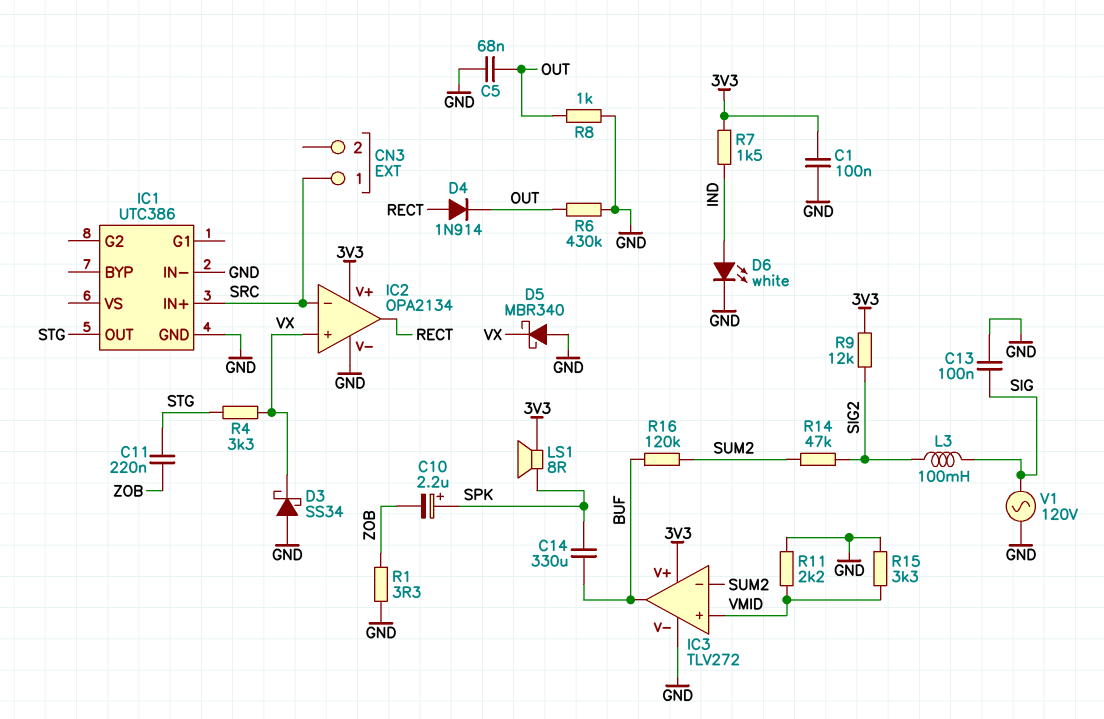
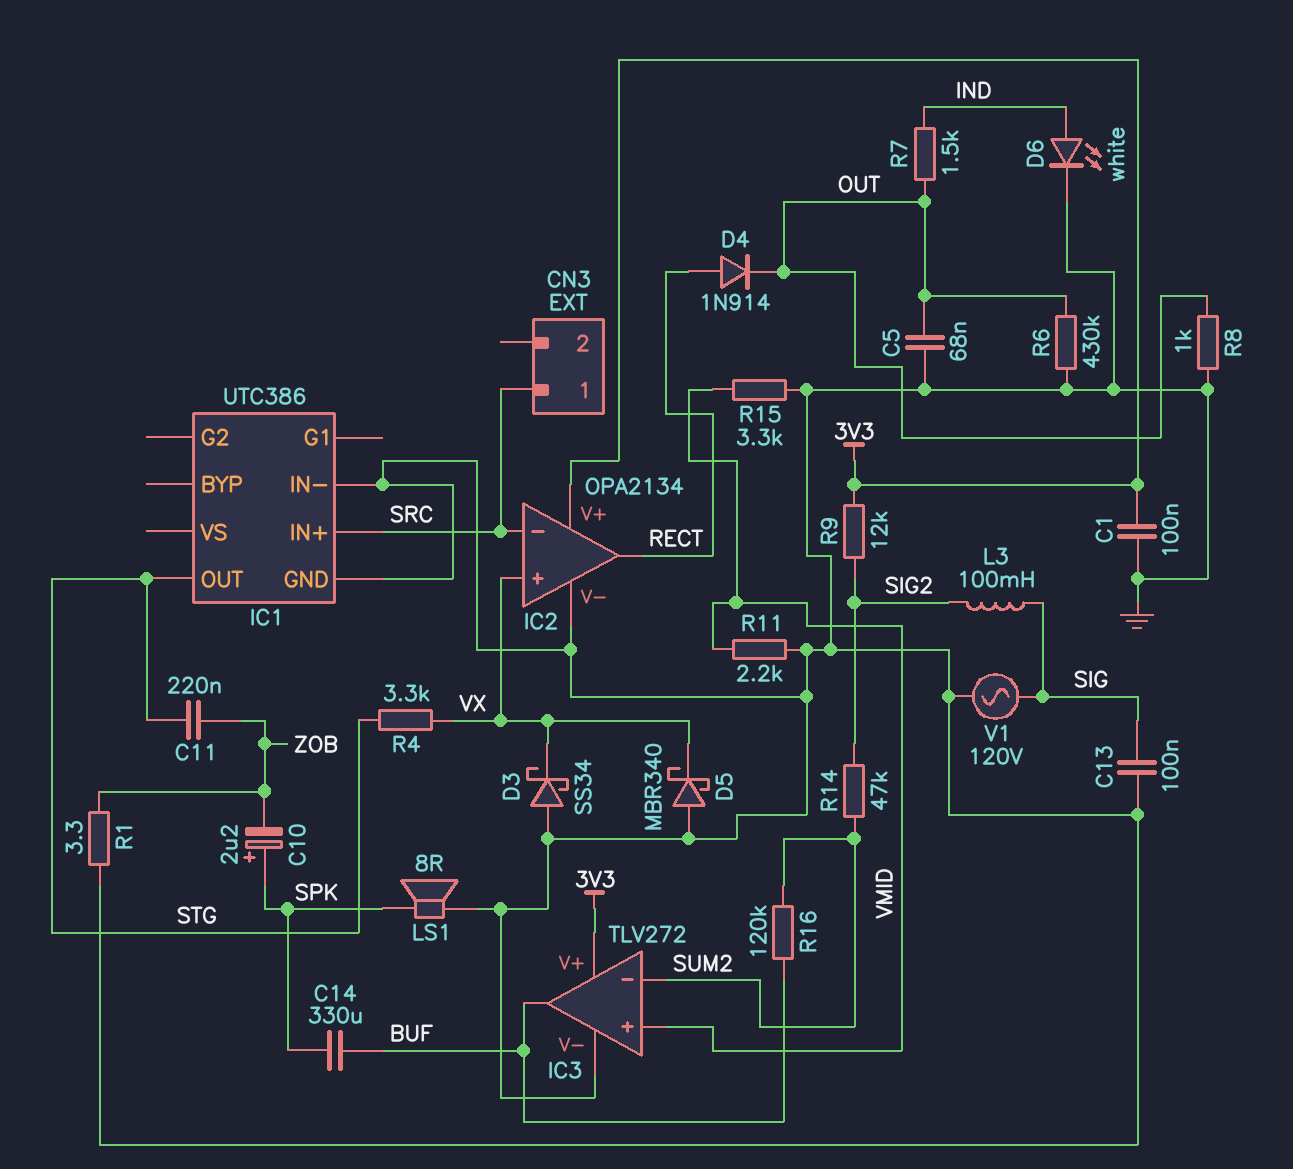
LS1: speaker 8R (3V3, SPK) -> speaker 8R (GND, SPK)
R7: 1.5k (3V3, IND) -> 1.5k (IND, OUT)

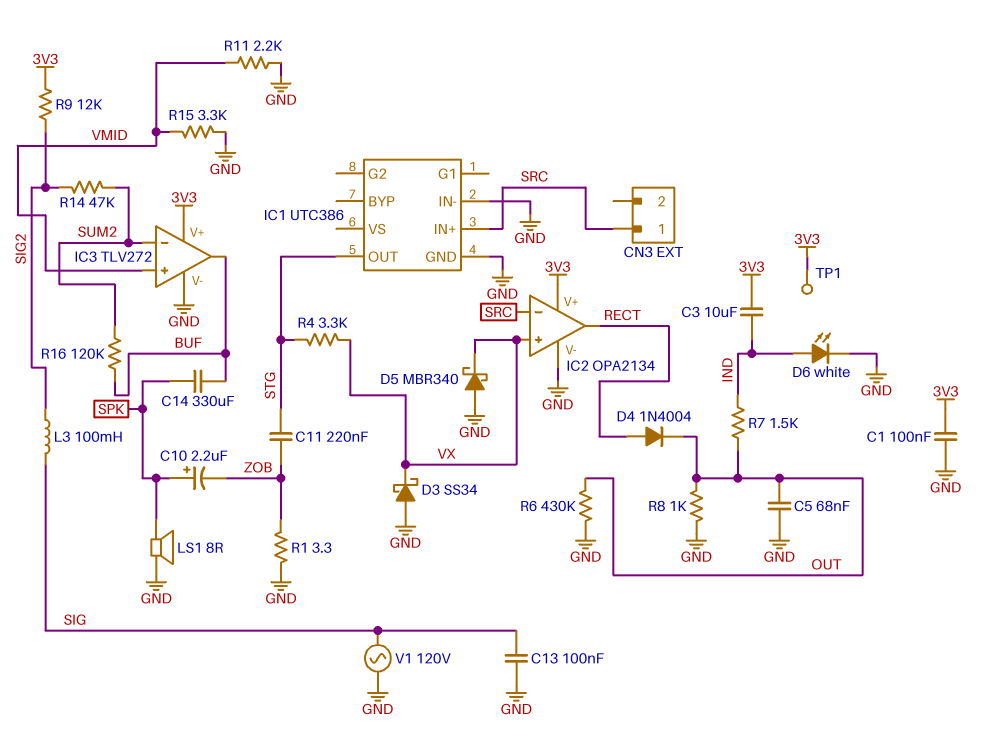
C3: none -> 10uF (3V3, IND)
D4: diode 1N914 (A RECT, K OUT) -> diode 1N4004 (A RECT, K OUT)
TP1: none -> test point (3V3)

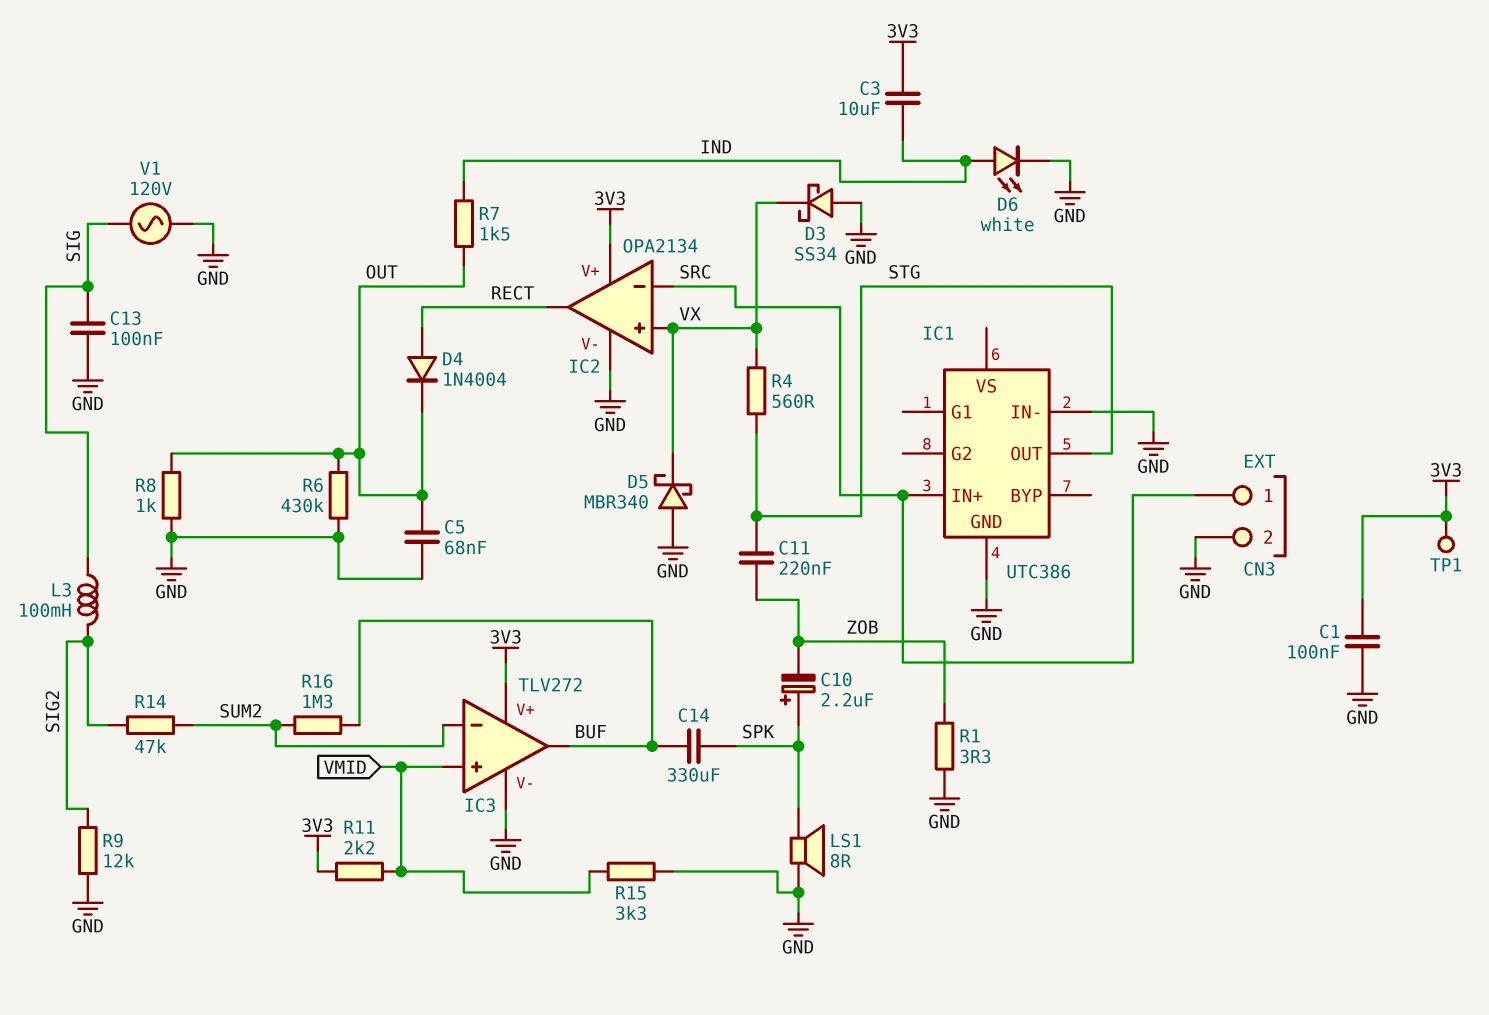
CN3 pin 2: none -> GND
R4: 3.3k (STG, VX) -> 560 (STG, VX)
R9: 12k (3V3, SIG2) -> 12k (GND, SIG2)
R11: 2.2k (GND, VMID) -> 2.2k (3V3, VMID)
R16: 120k (BUF, SUM2) -> 1.3M (BUF, SUM2)

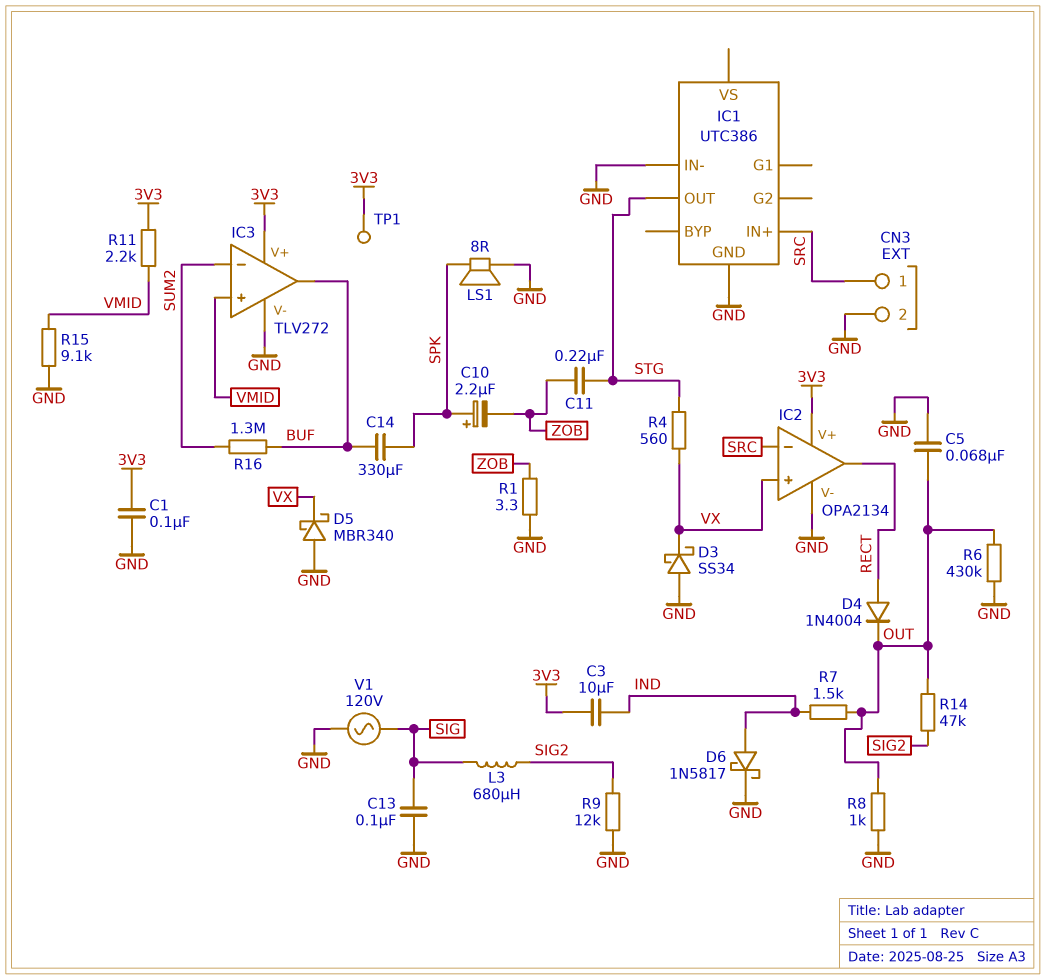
D6: LED white (A IND, K GND) -> schottky 1N5817 (A IND, K GND)
L3: 100mH (SIG, SIG2) -> 680uH (SIG, SIG2)
R14: 47k (SIG2, SUM2) -> 47k (OUT, SIG2)
R15: 3.3k (GND, VMID) -> 9.1k (GND, VMID)

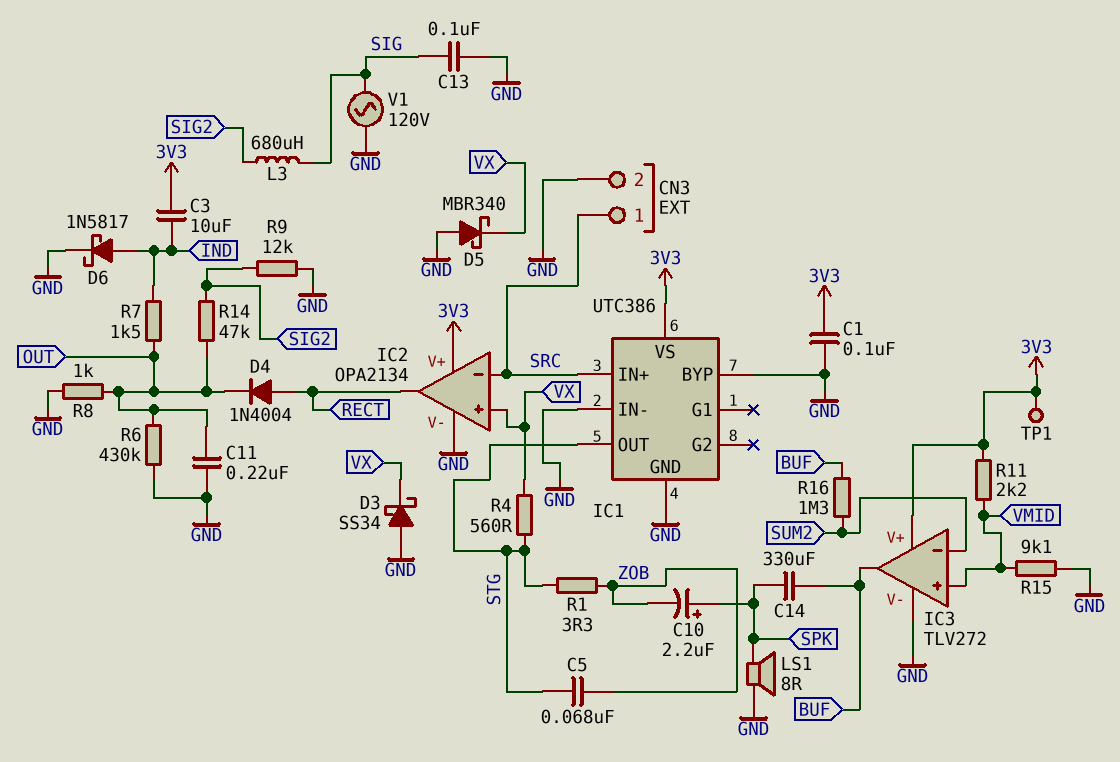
C5: 68nF (GND, OUT) -> 68nF (STG, ZOB)
C11: 220nF (STG, ZOB) -> 220nF (GND, OUT)
IC1 pin BYP: none -> GND
IC1 pin VS: none -> 3V3
R1: 3.3 (GND, ZOB) -> 3.3 (STG, ZOB)

